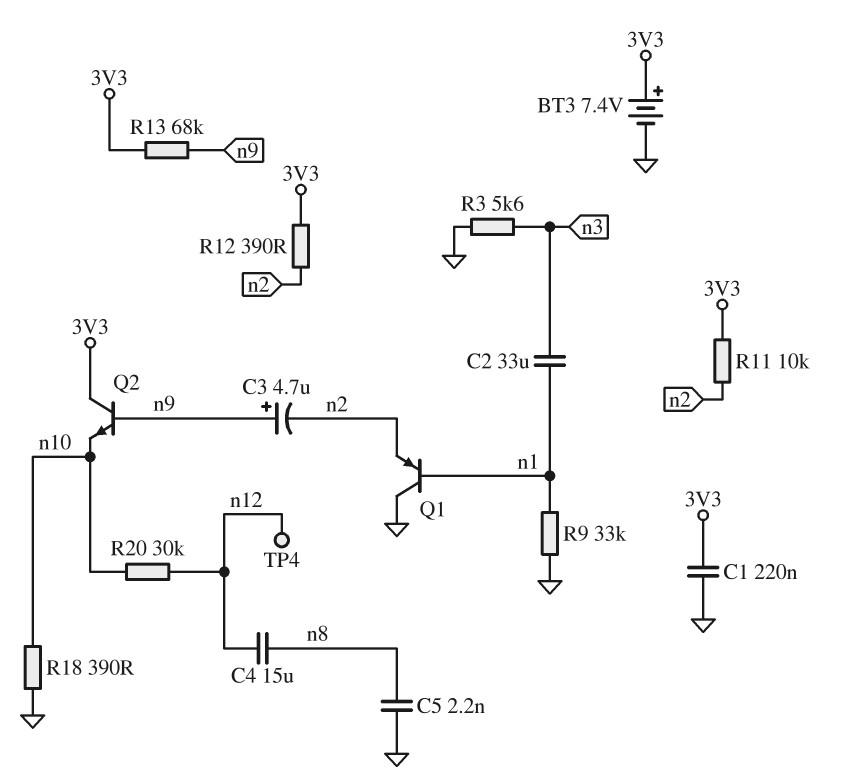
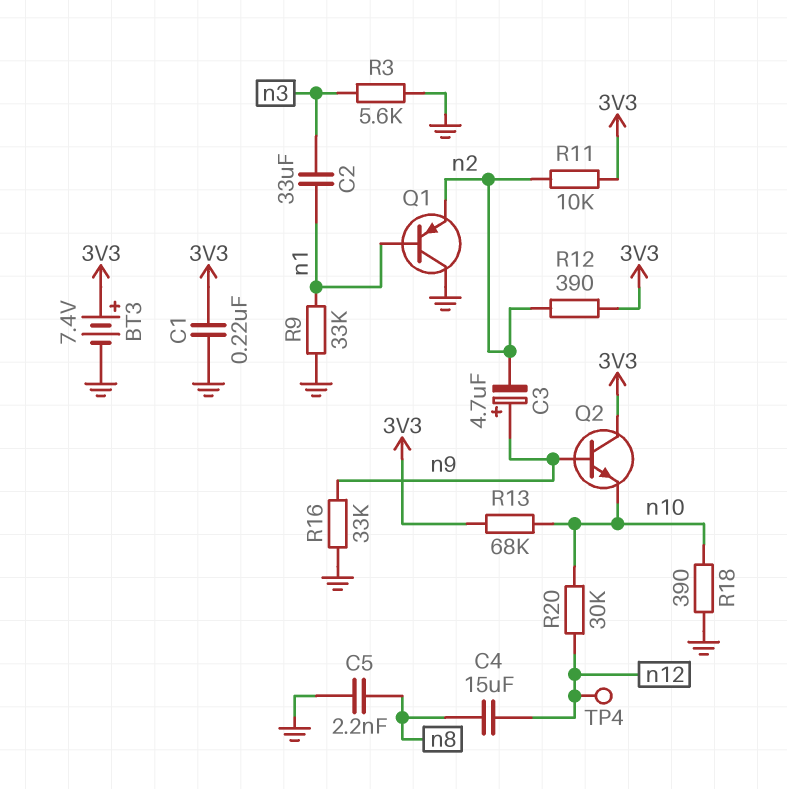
R13: 68k (3V3, n9) -> 68k (3V3, n10)
R16: none -> 33k (GND, n9)

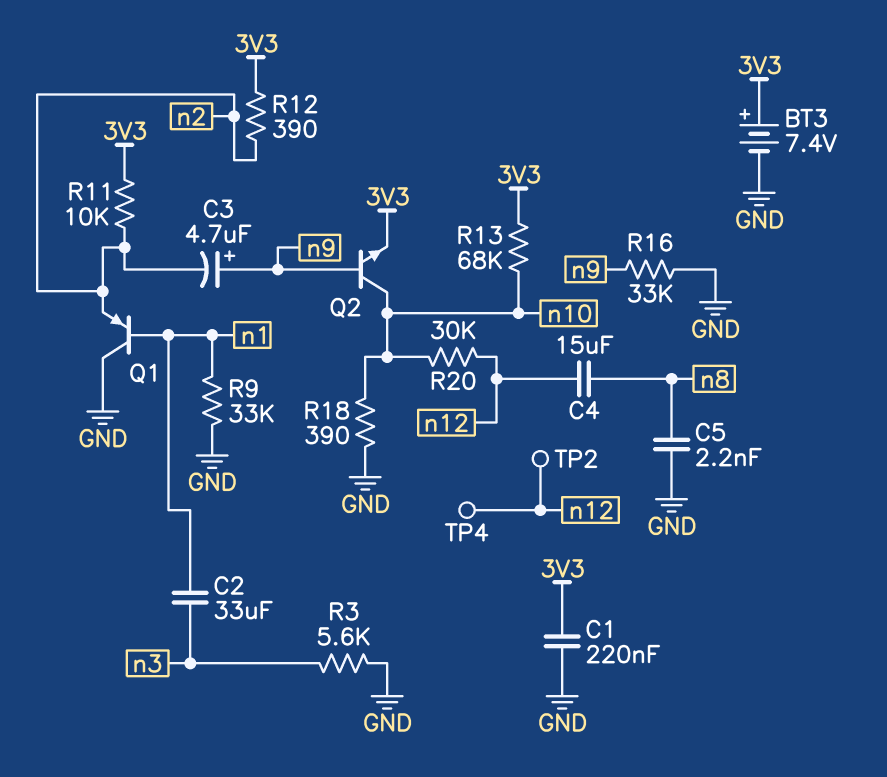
Q2: NPN (B n9, C 3V3, E n10) -> NPN (B n9, C n10, E 3V3)
TP2: none -> test point (n12)

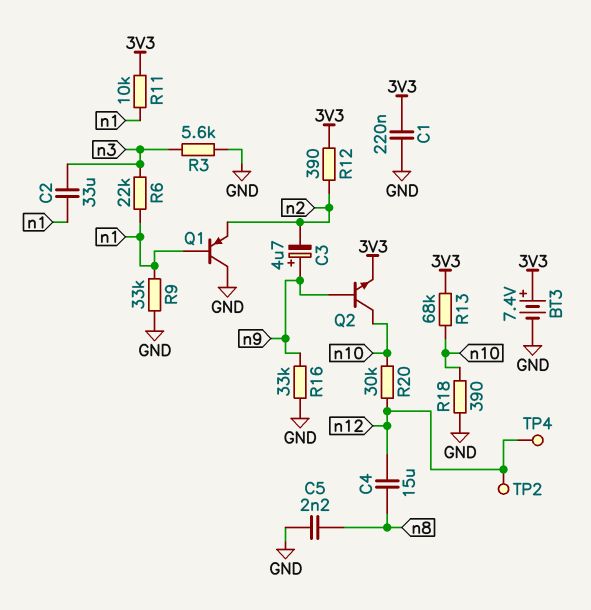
R6: none -> 22k (n1, n3)
R11: 10k (3V3, n2) -> 10k (3V3, n1)

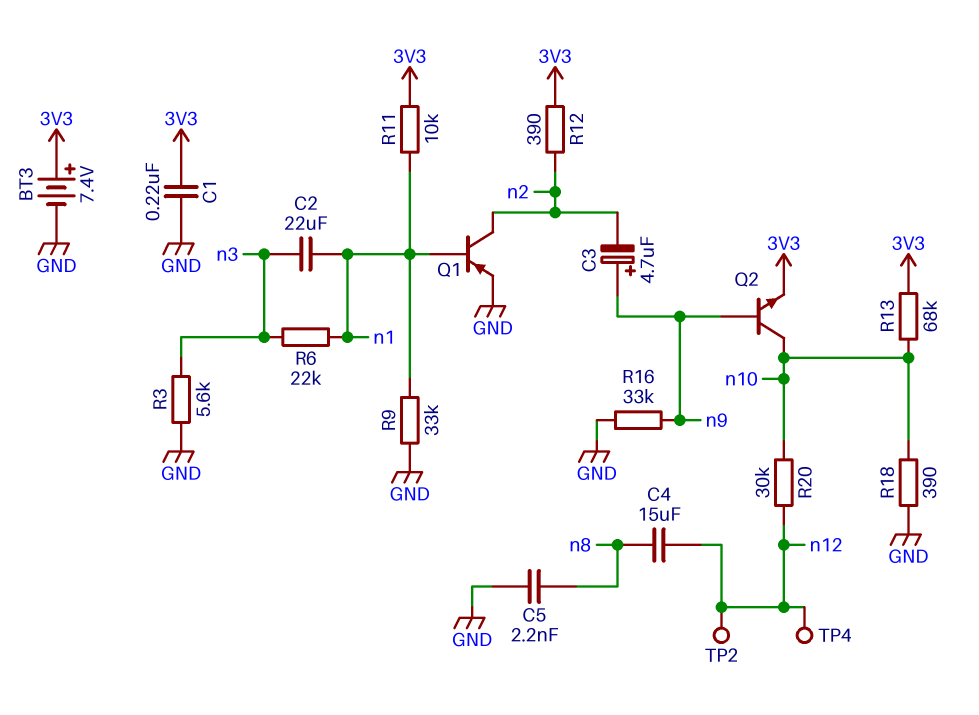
C2: 33uF (n1, n3) -> 22uF (n1, n3)
Q1: PNP (B n1, C GND, E n2) -> PNP (B n1, C n2, E GND)

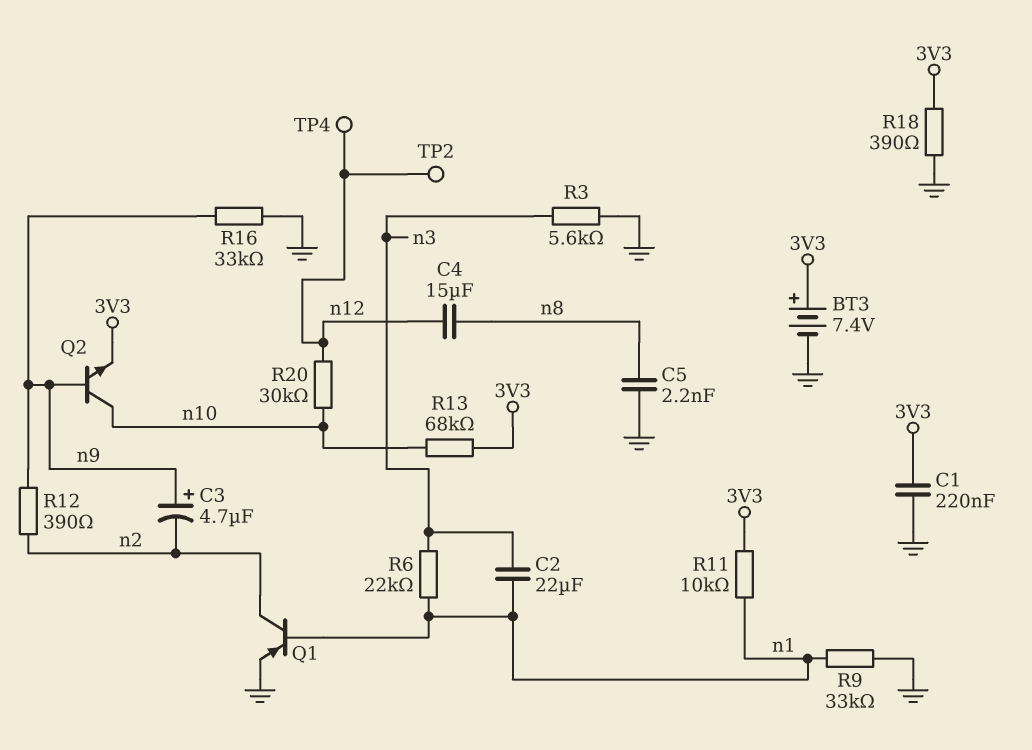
R12: 390 (3V3, n2) -> 390 (n2, n9)
R18: 390 (GND, n10) -> 390 (3V3, GND)

